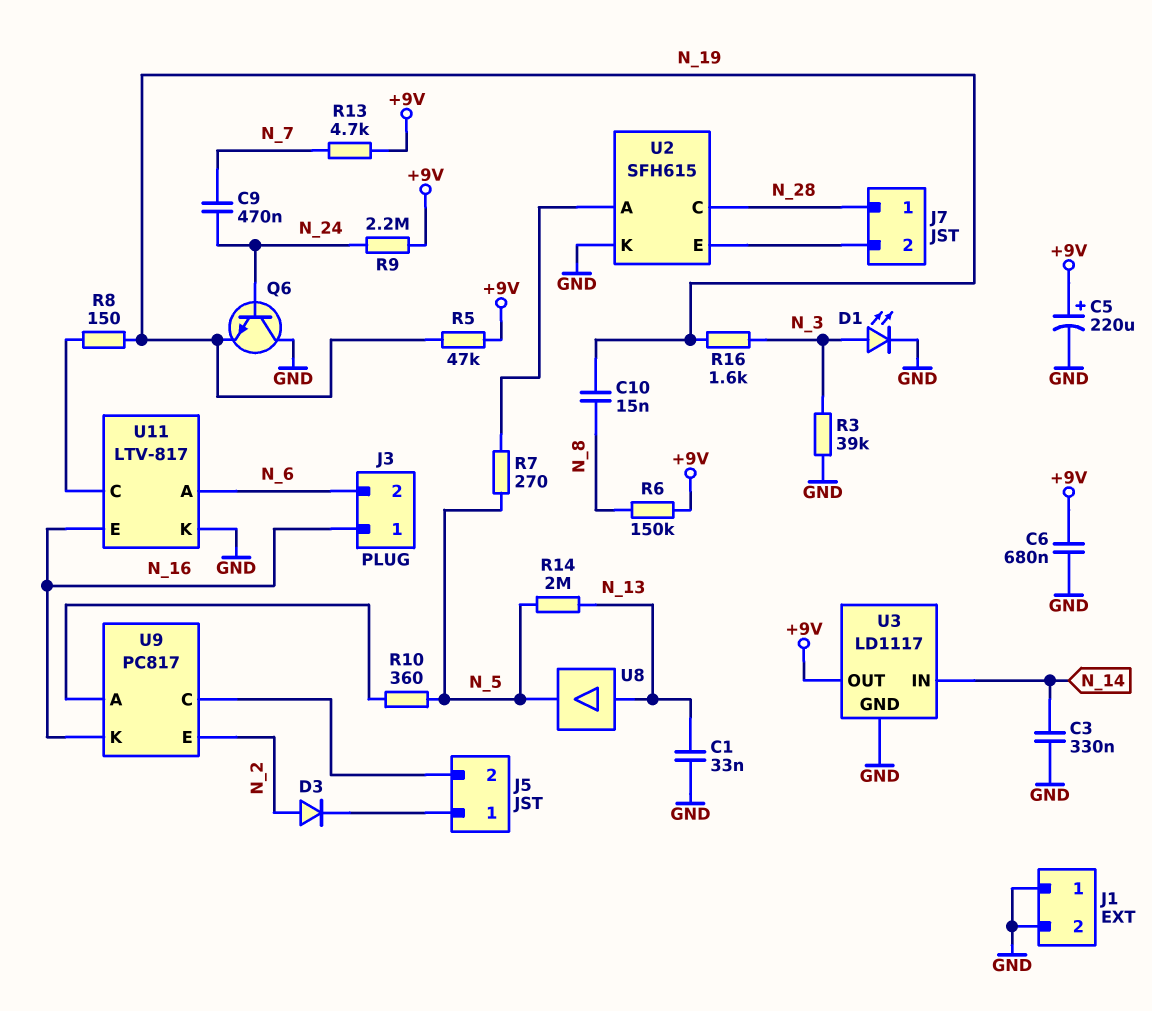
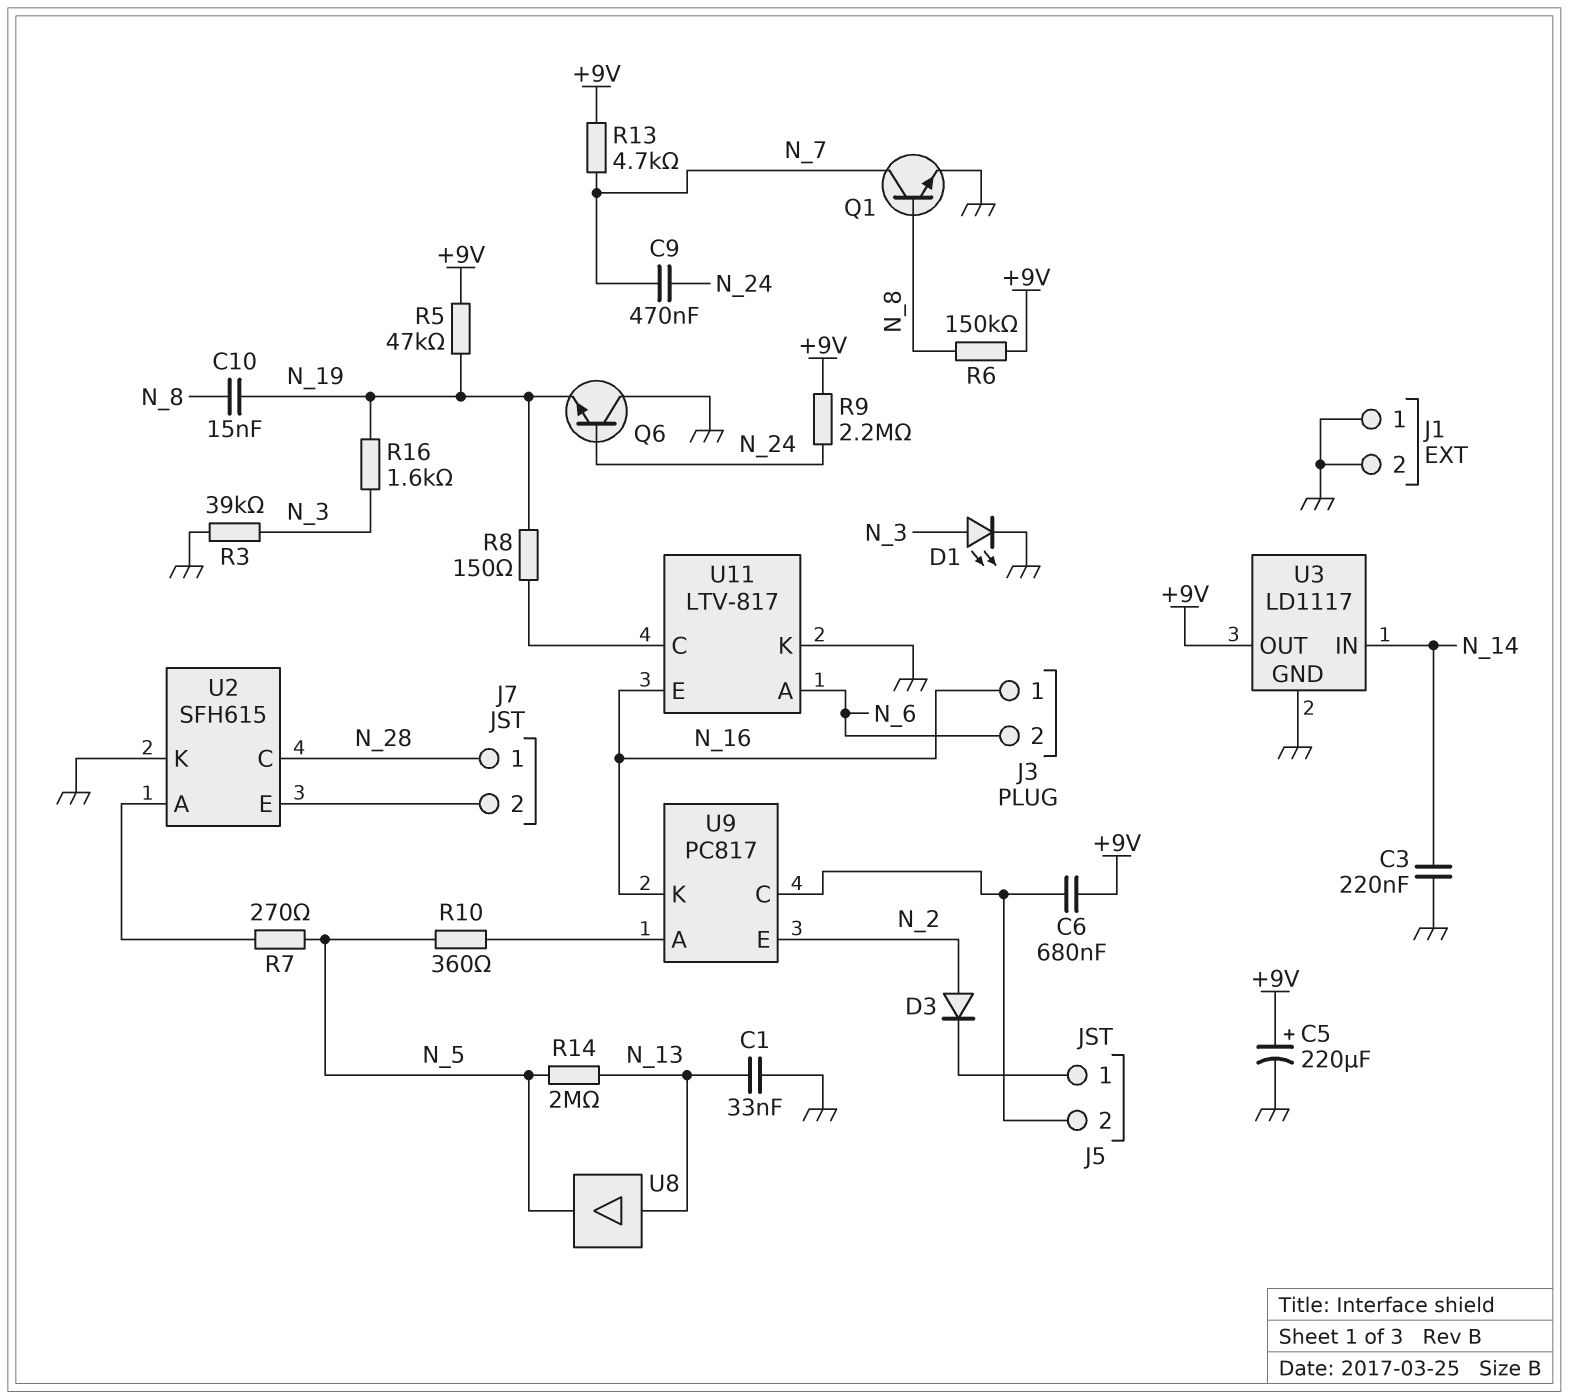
C3: 330nF (GND, N_14) -> 220nF (GND, N_14)
C6: 680nF (+9V, GND) -> 680nF (+9V, J5/2)
Q1: none -> NPN (B N_8, C N_7, E GND)

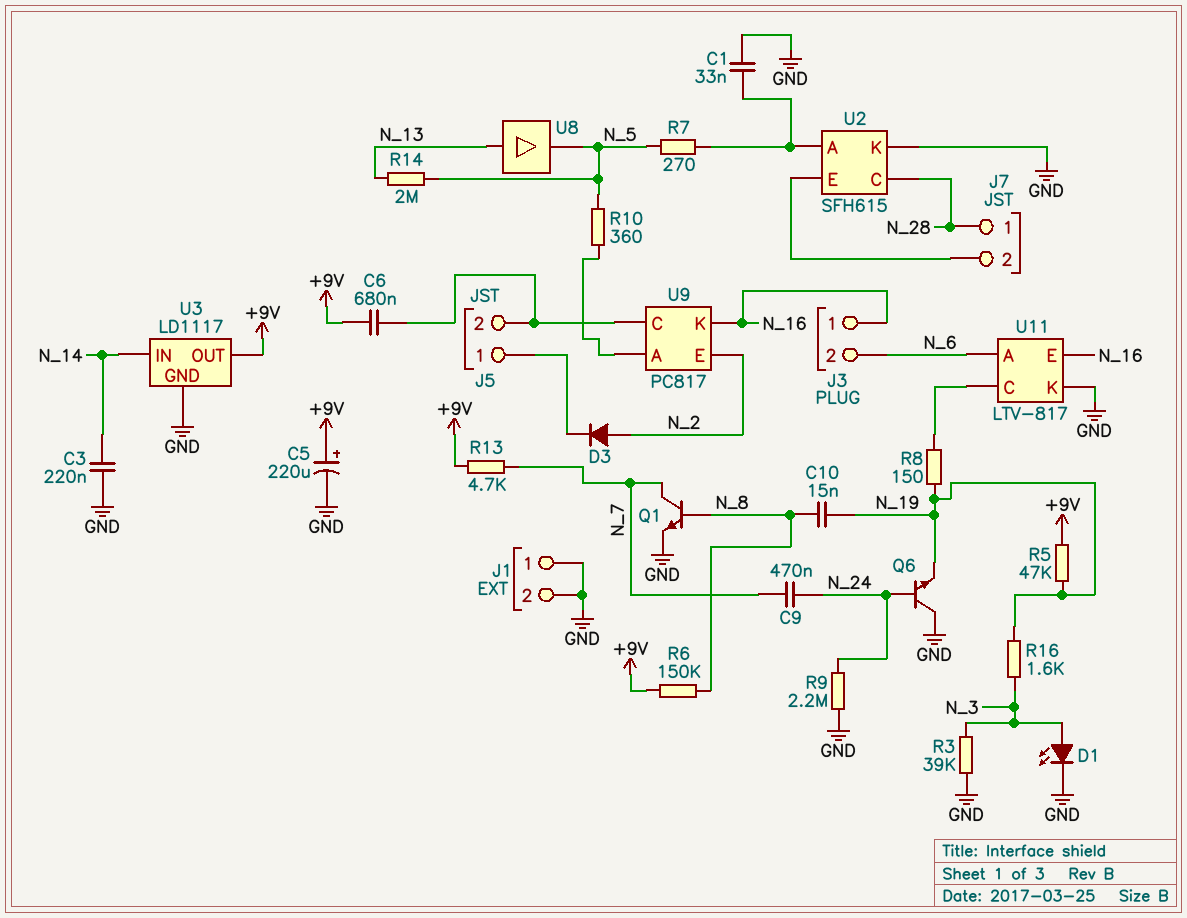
C1: 33nF (GND, N_13) -> 33nF (GND, U2/A)
R9: 2.2M (+9V, N_24) -> 2.2M (GND, N_24)

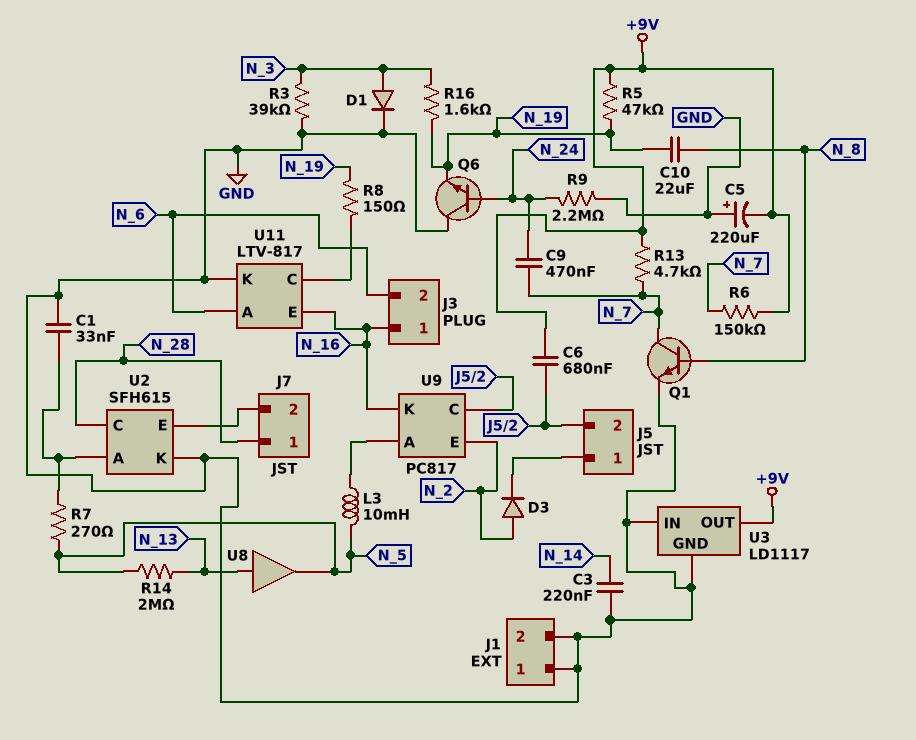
C5: 220uF (plus +9V, minus GND) -> 220uF (plus GND, minus +9V)
C10: 15nF (N_8, N_19) -> 22uF (N_8, N_19)
D1: LED (A N_3, K GND) -> diode (A N_3, K GND)
L3: none -> 10mH (N_5, U9/A)
R6: 150k (+9V, N_8) -> 150k (+9V, N_7)
R10: 360 (N_5, U9/A) -> none
U3 pin IN: N_14 -> GND

